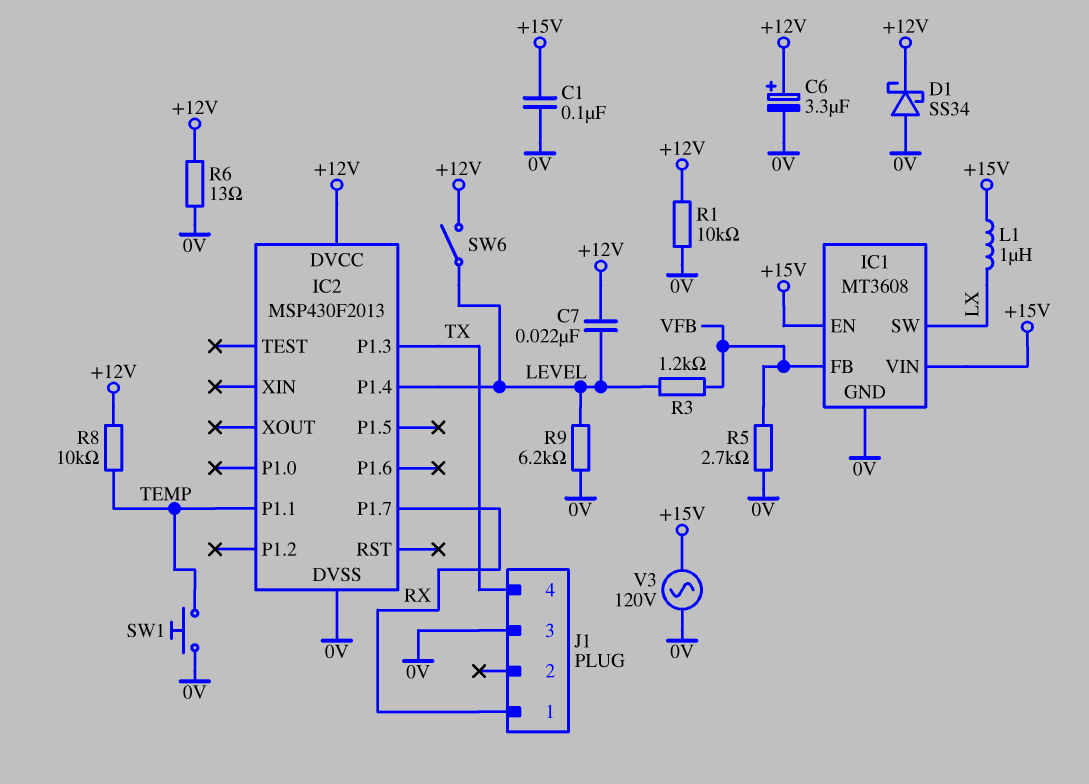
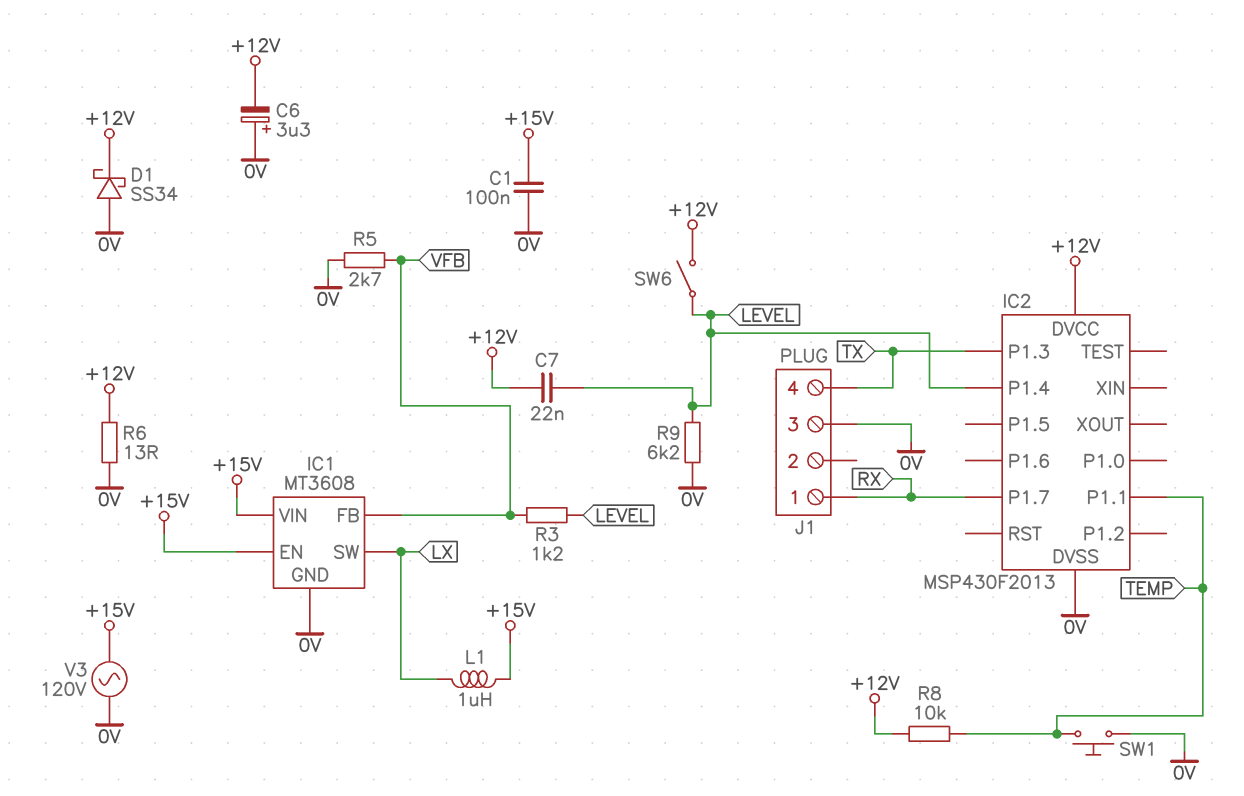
C6: 3.3uF (plus +12V, minus 0V) -> 3.3uF (plus 0V, minus +12V)
R1: 10k (+12V, 0V) -> none

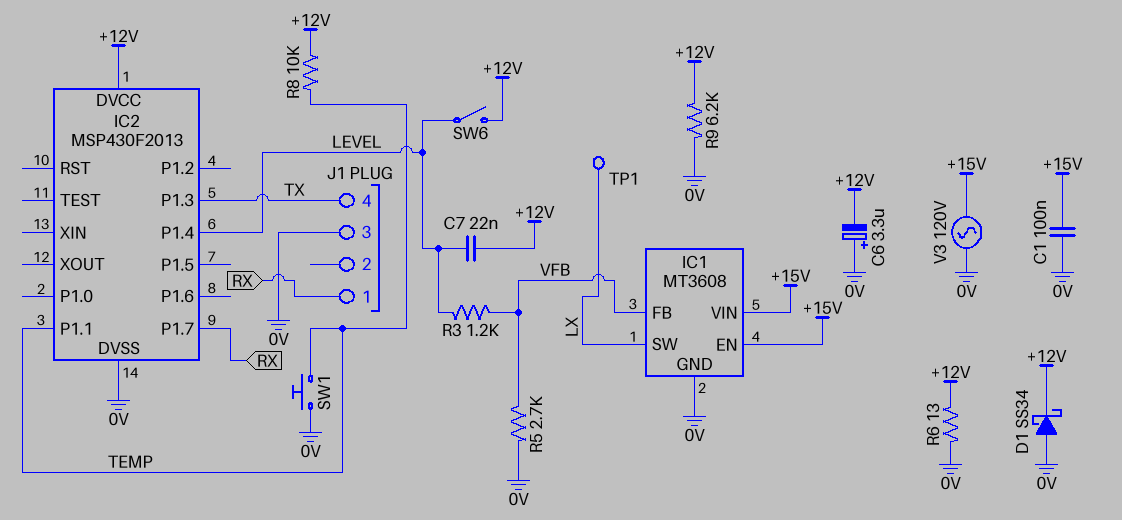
L1: 1uH (+15V, LX) -> none
R9: 6.2k (0V, LEVEL) -> 6.2k (+12V, 0V)
TP1: none -> test point (LX)

